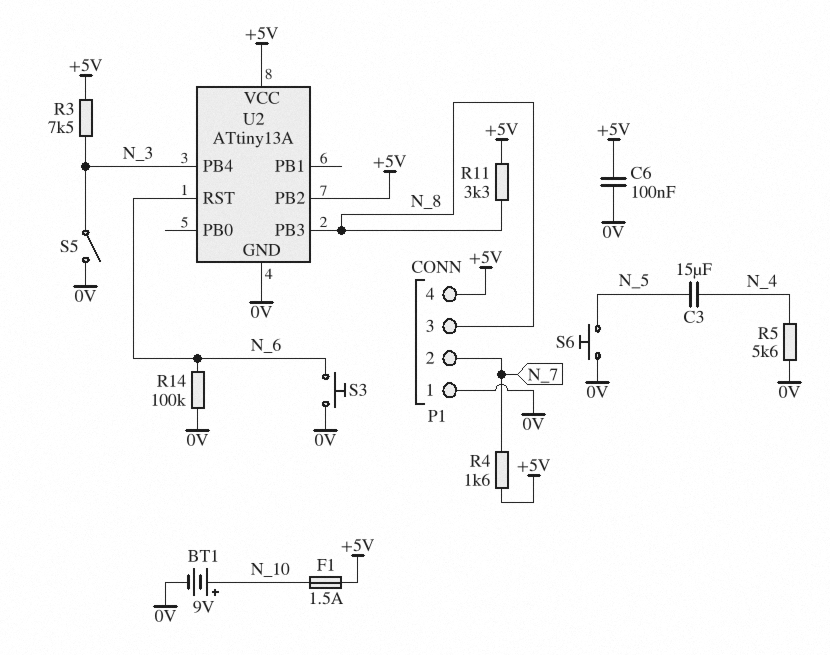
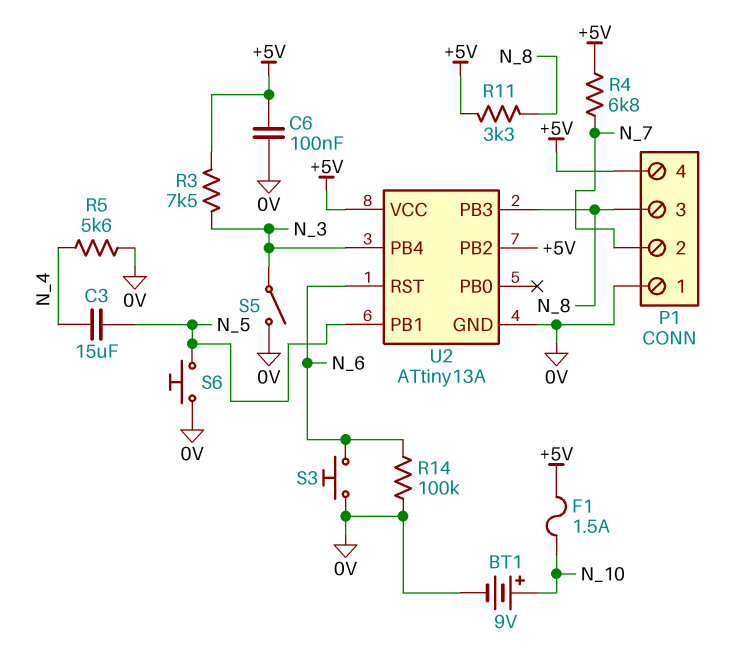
R4: 1.6k (+5V, N_7) -> 6.8k (+5V, N_7)
U2 pin PB1: none -> N_5

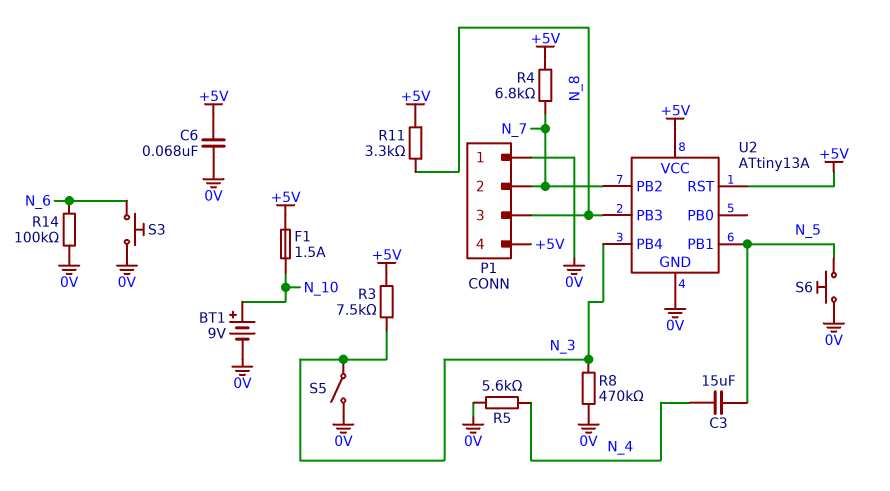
C6: 100nF (+5V, 0V) -> 68nF (+5V, 0V)
R8: none -> 470k (0V, N_3)
U2 pin PB2: +5V -> N_7
U2 pin RST: N_6 -> +5V

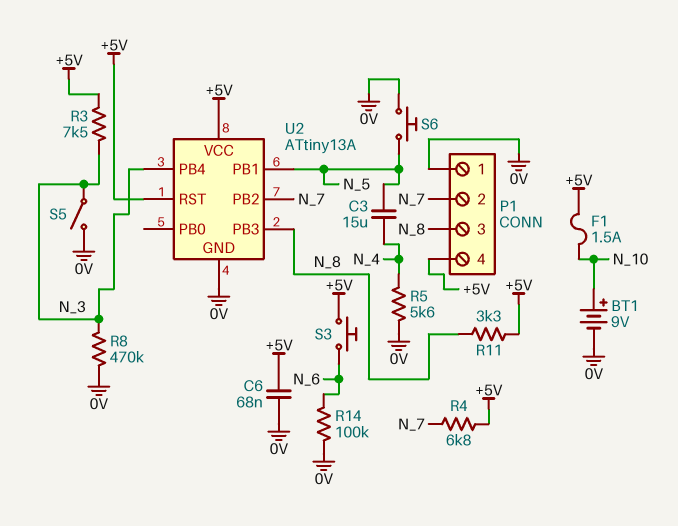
S3: button (0V, N_6) -> button (+5V, N_6)

